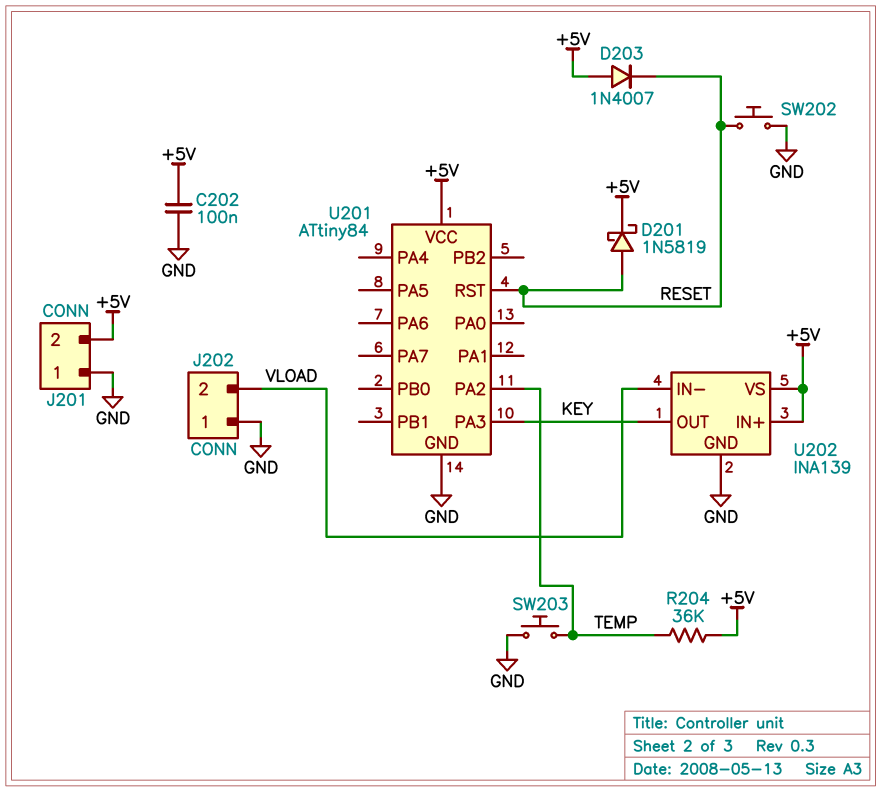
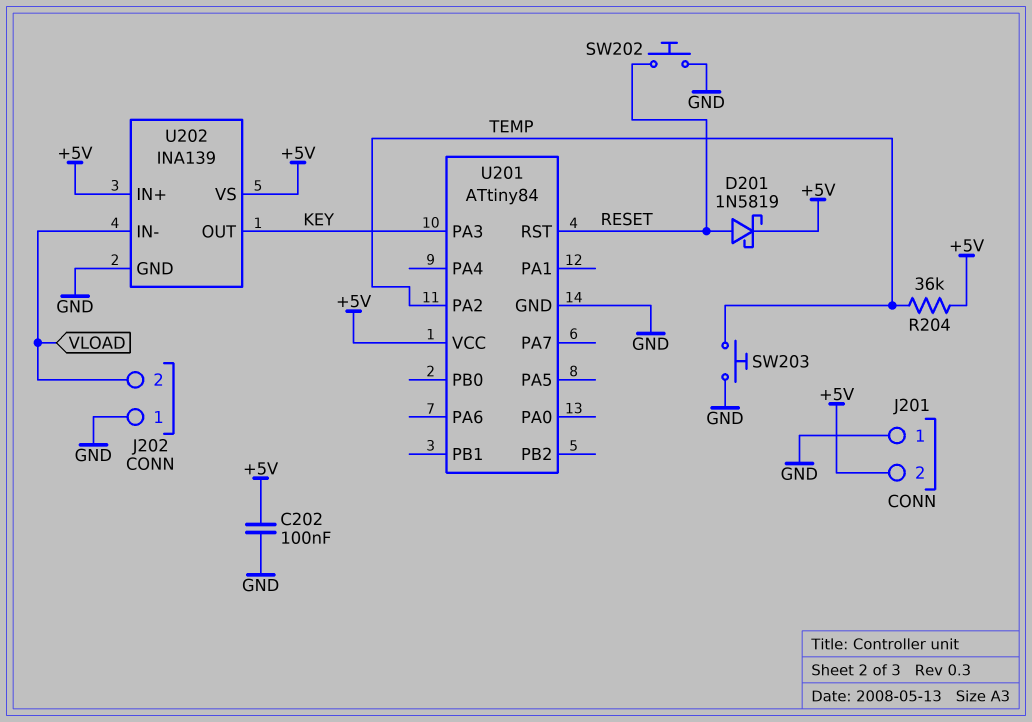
D203: diode 1N4007 (A +5V, K RESET) -> none

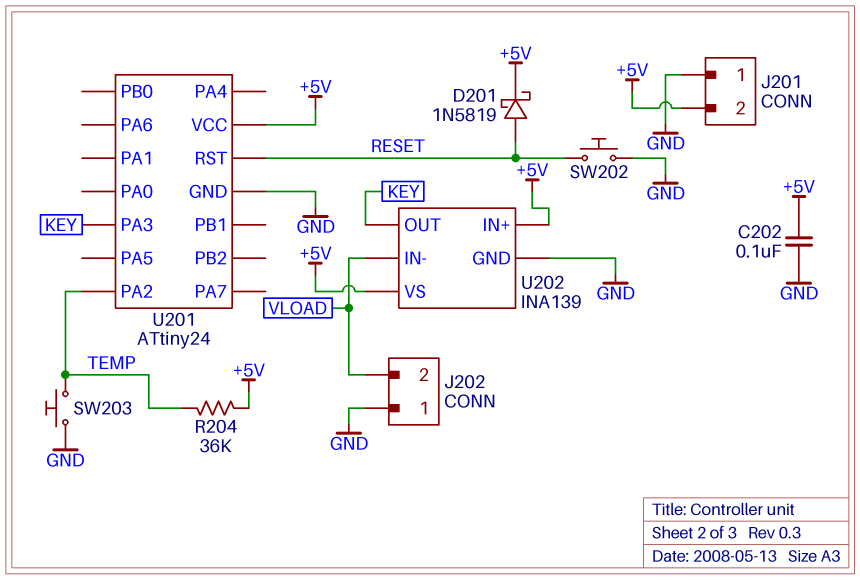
U201: ATtiny84 -> ATtiny24

